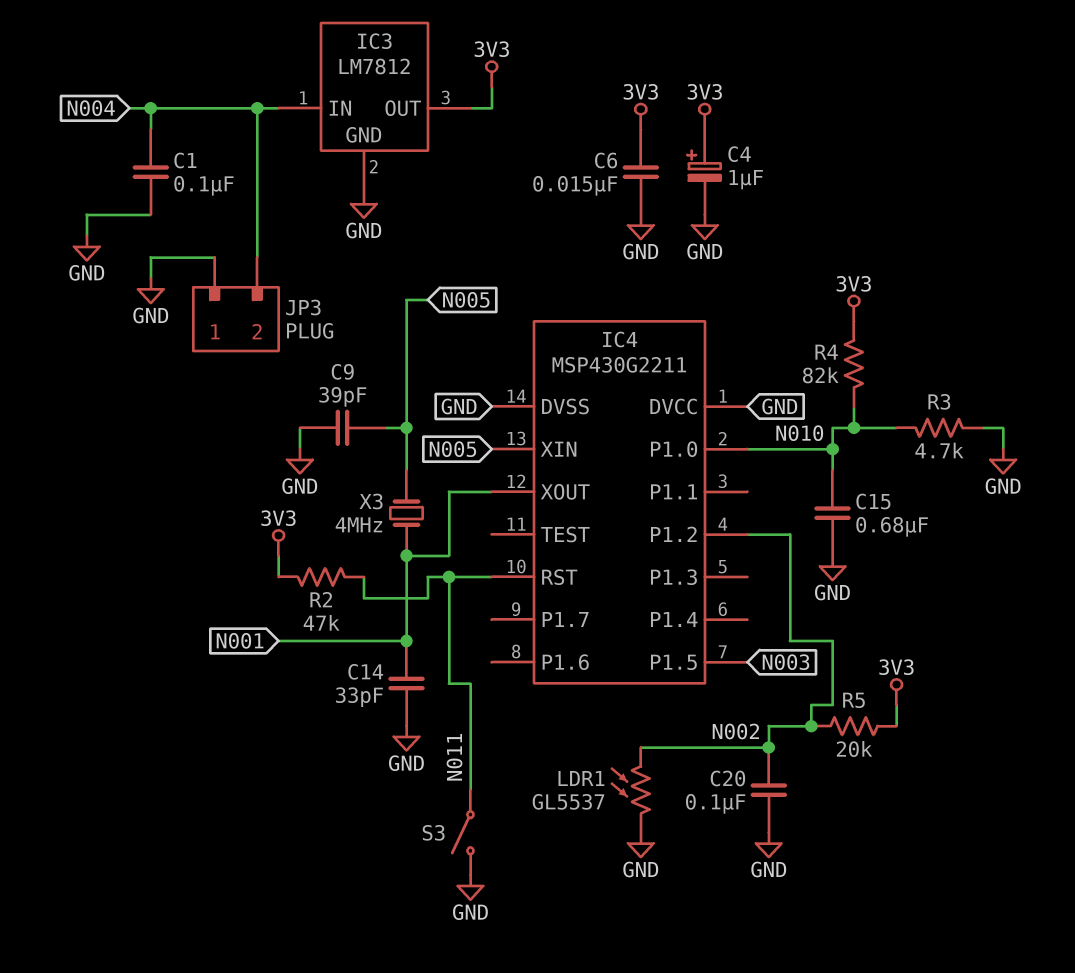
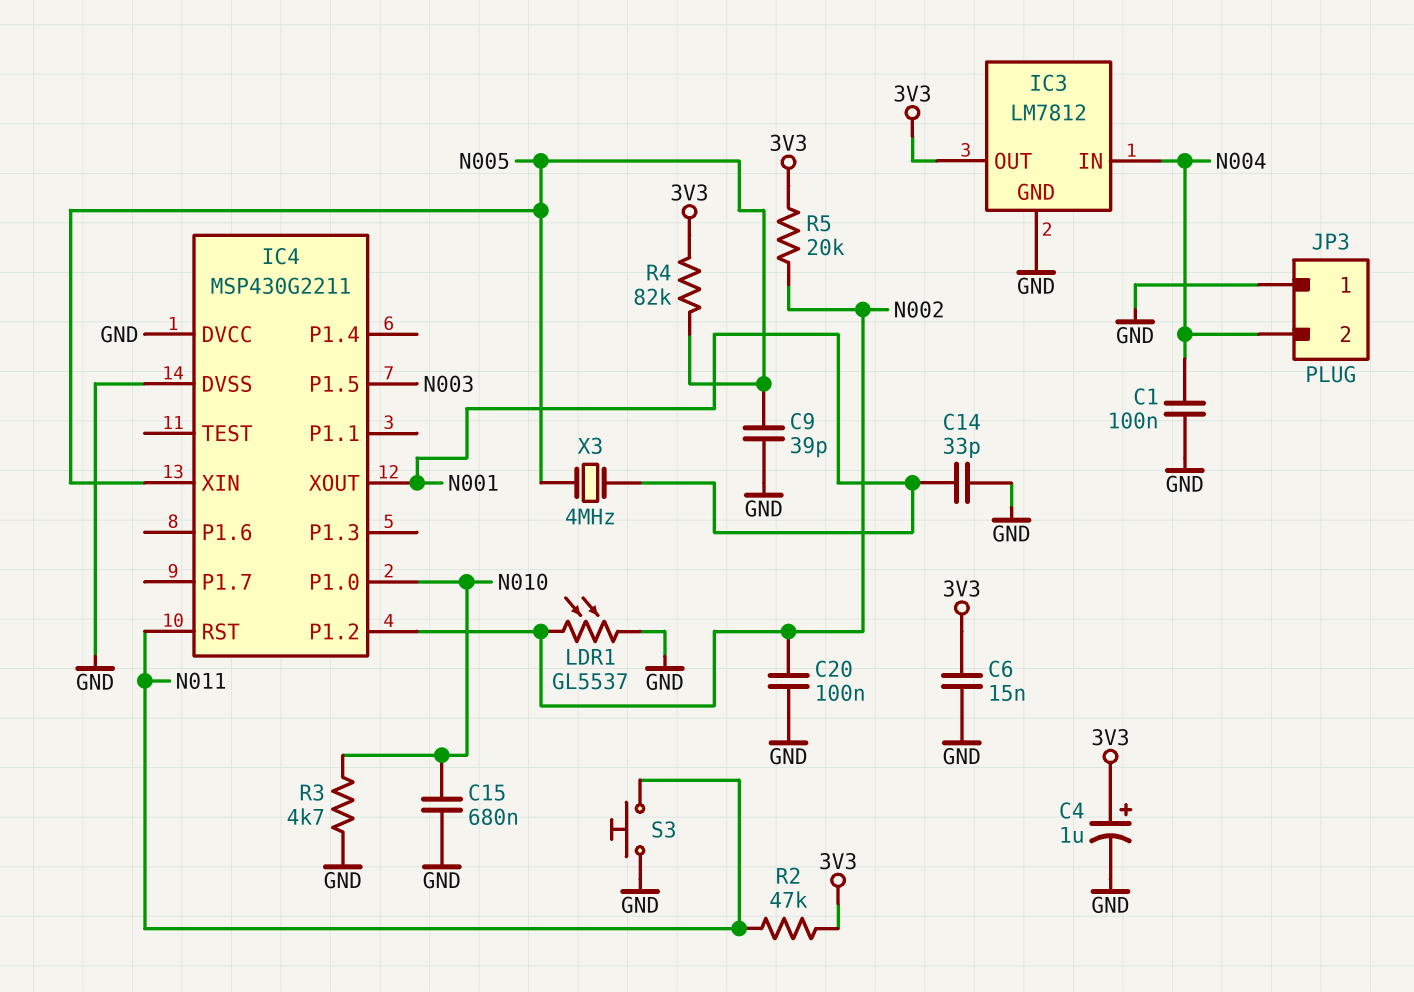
R4: 82k (3V3, N010) -> 82k (3V3, N005)
S3: switch (GND, N011) -> button (GND, N011)

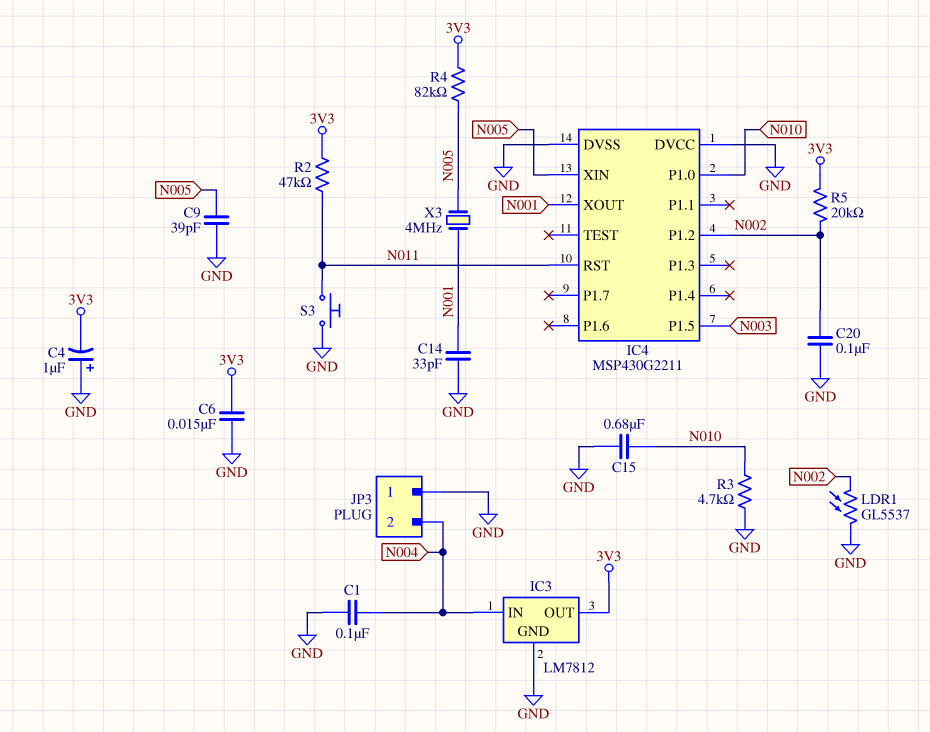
C4: 1uF (plus 3V3, minus GND) -> 1uF (plus GND, minus 3V3)

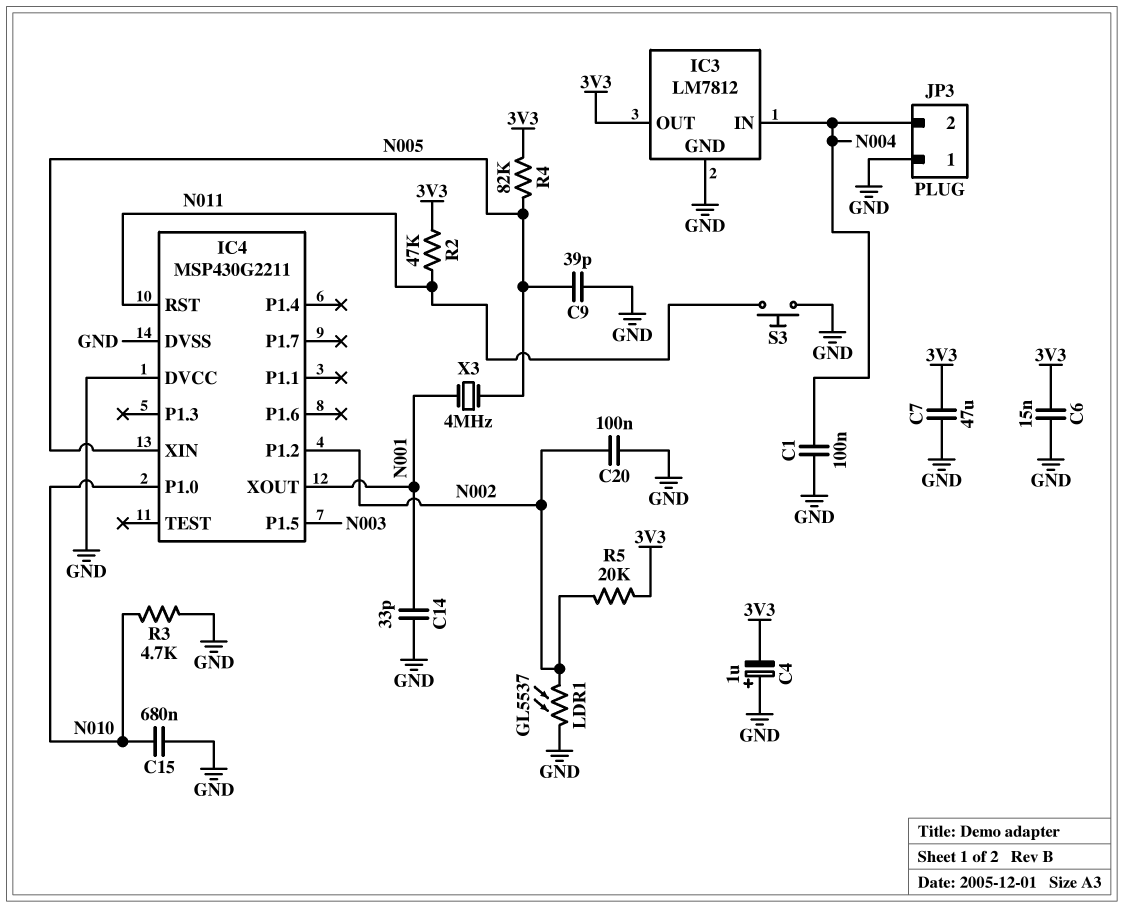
C7: none -> 47uF (3V3, GND)

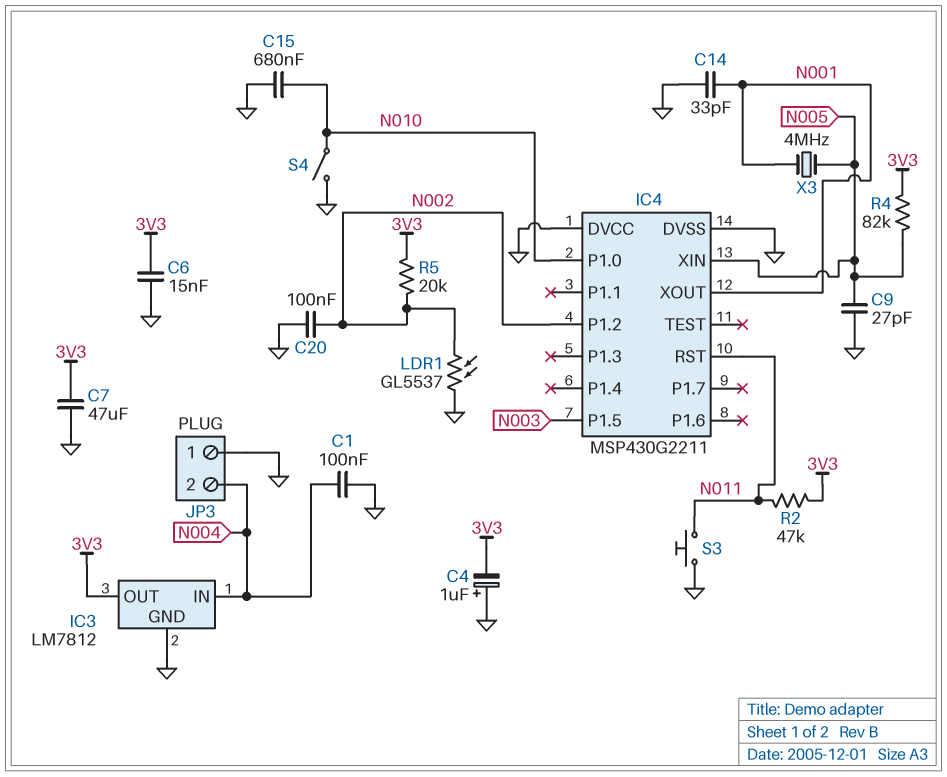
C9: 39pF (GND, N005) -> 27pF (GND, N005)
R3: 4.7k (GND, N010) -> none
S4: none -> switch (GND, N010)

